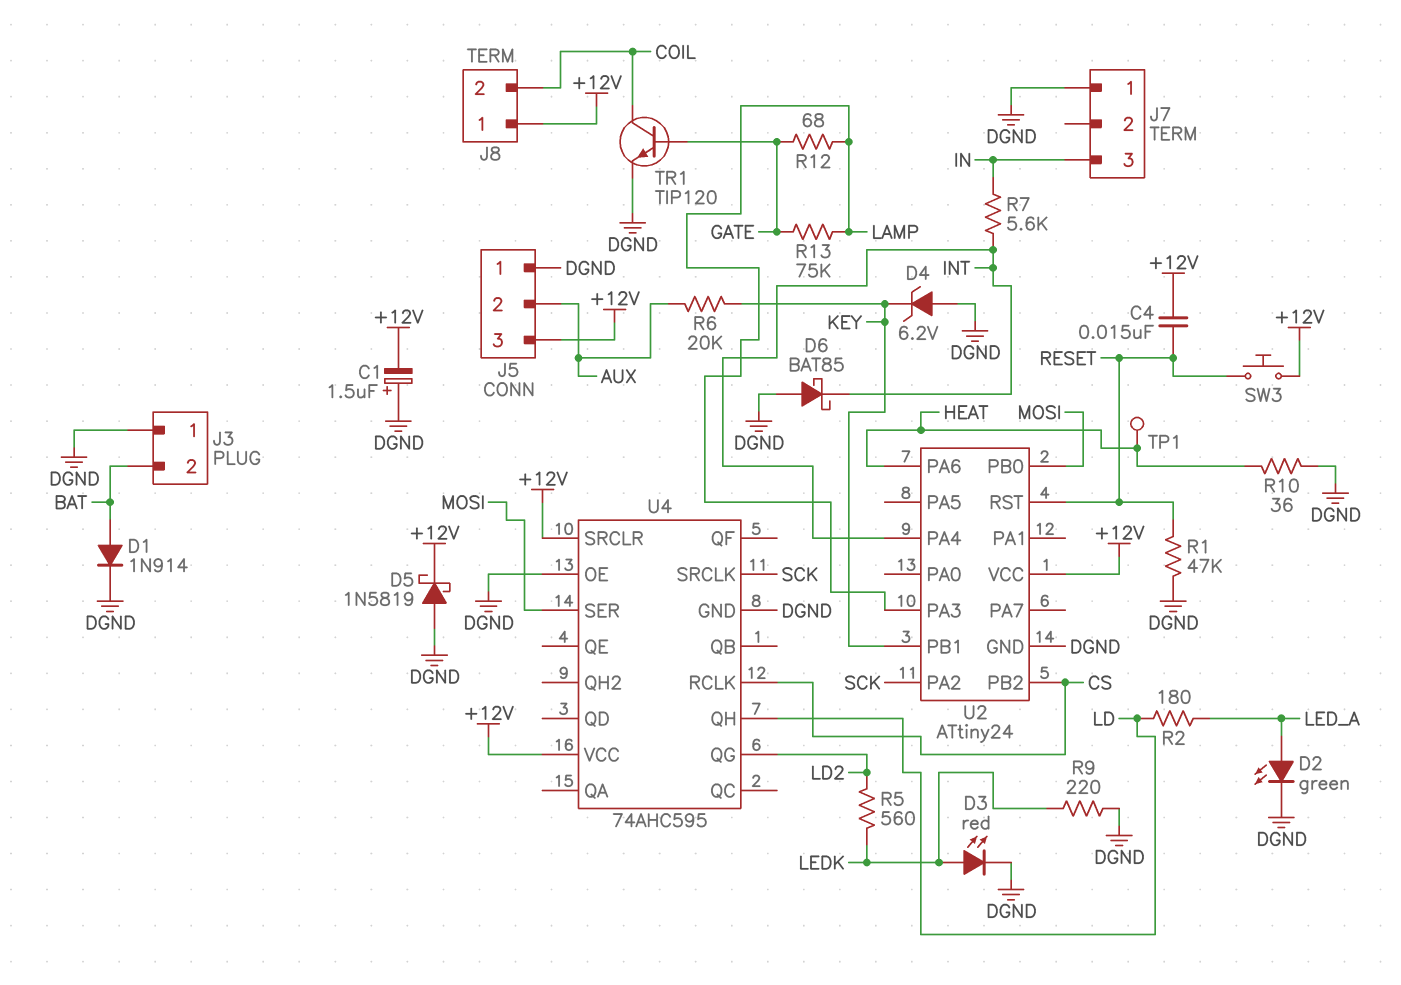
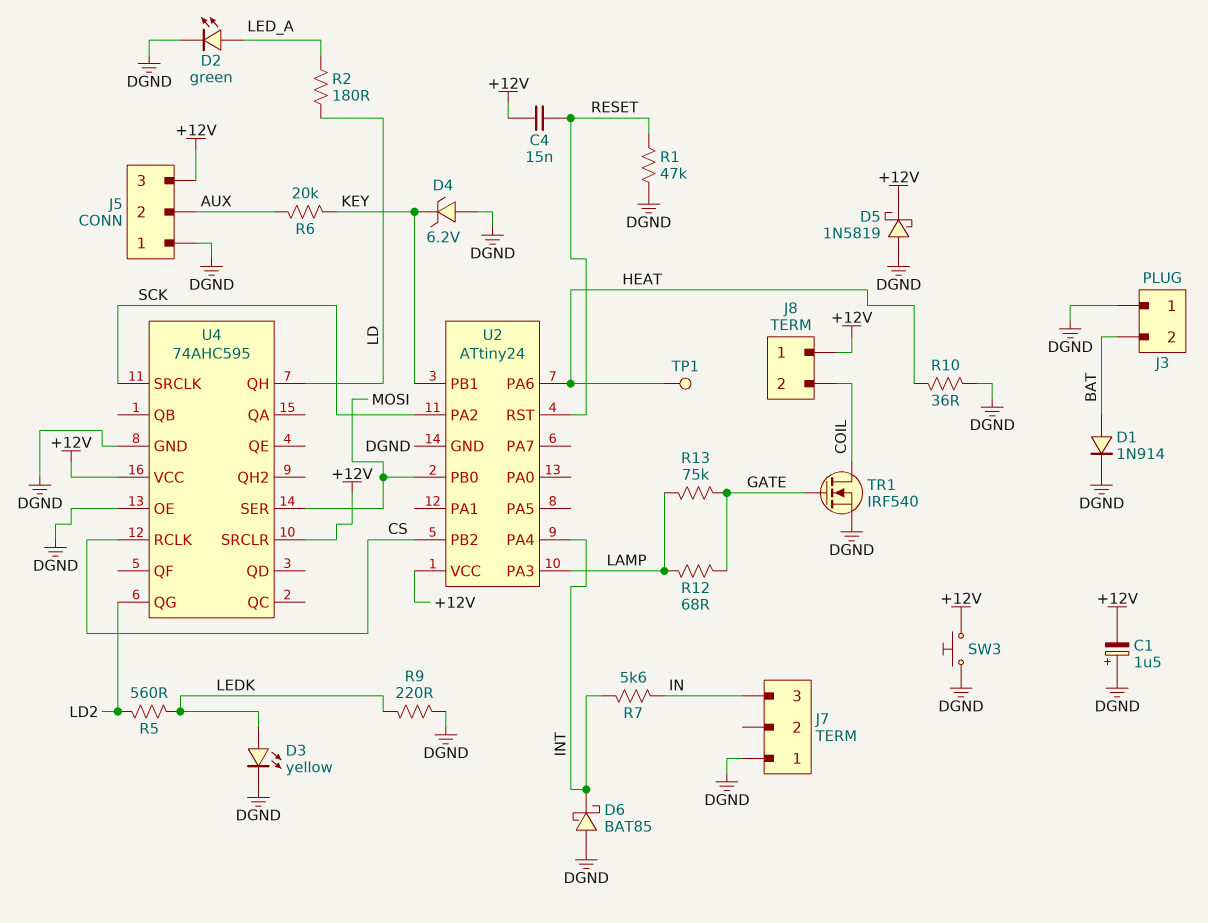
D3: LED red (A LEDK, K DGND) -> LED yellow (A LEDK, K DGND)
SW3: button (+12V, RESET) -> button (+12V, DGND)
TR1: NPN TIP120 (B GATE, C COIL, E DGND) -> NMOS IRF540 (G GATE, D COIL, S DGND)

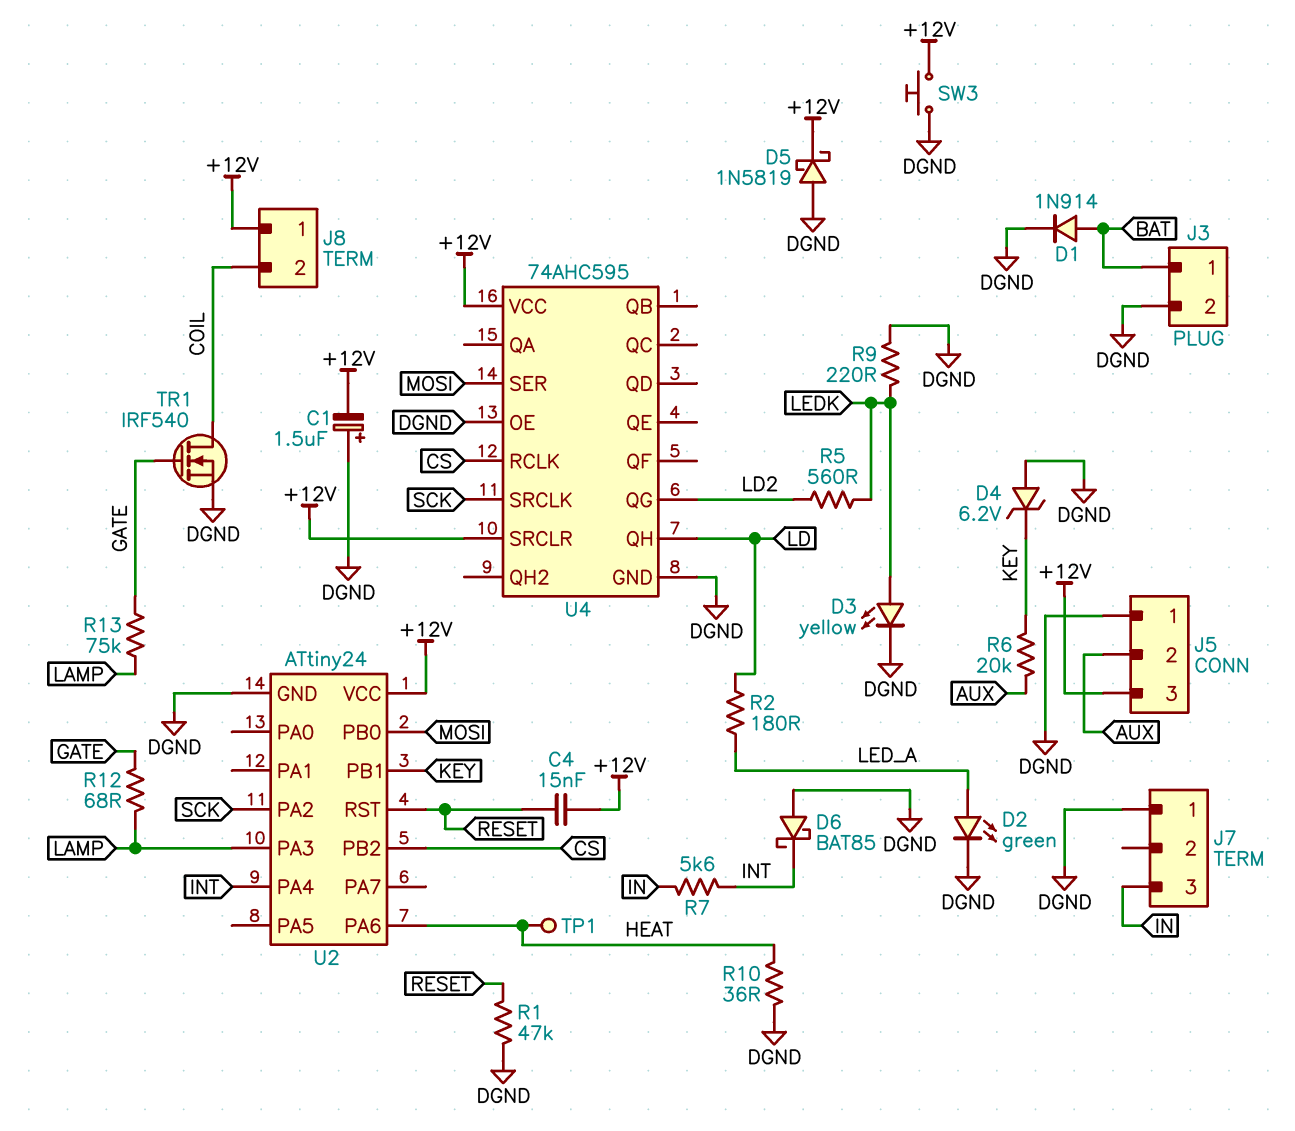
J3 pin 1: DGND -> BAT
J3 pin 2: BAT -> DGND

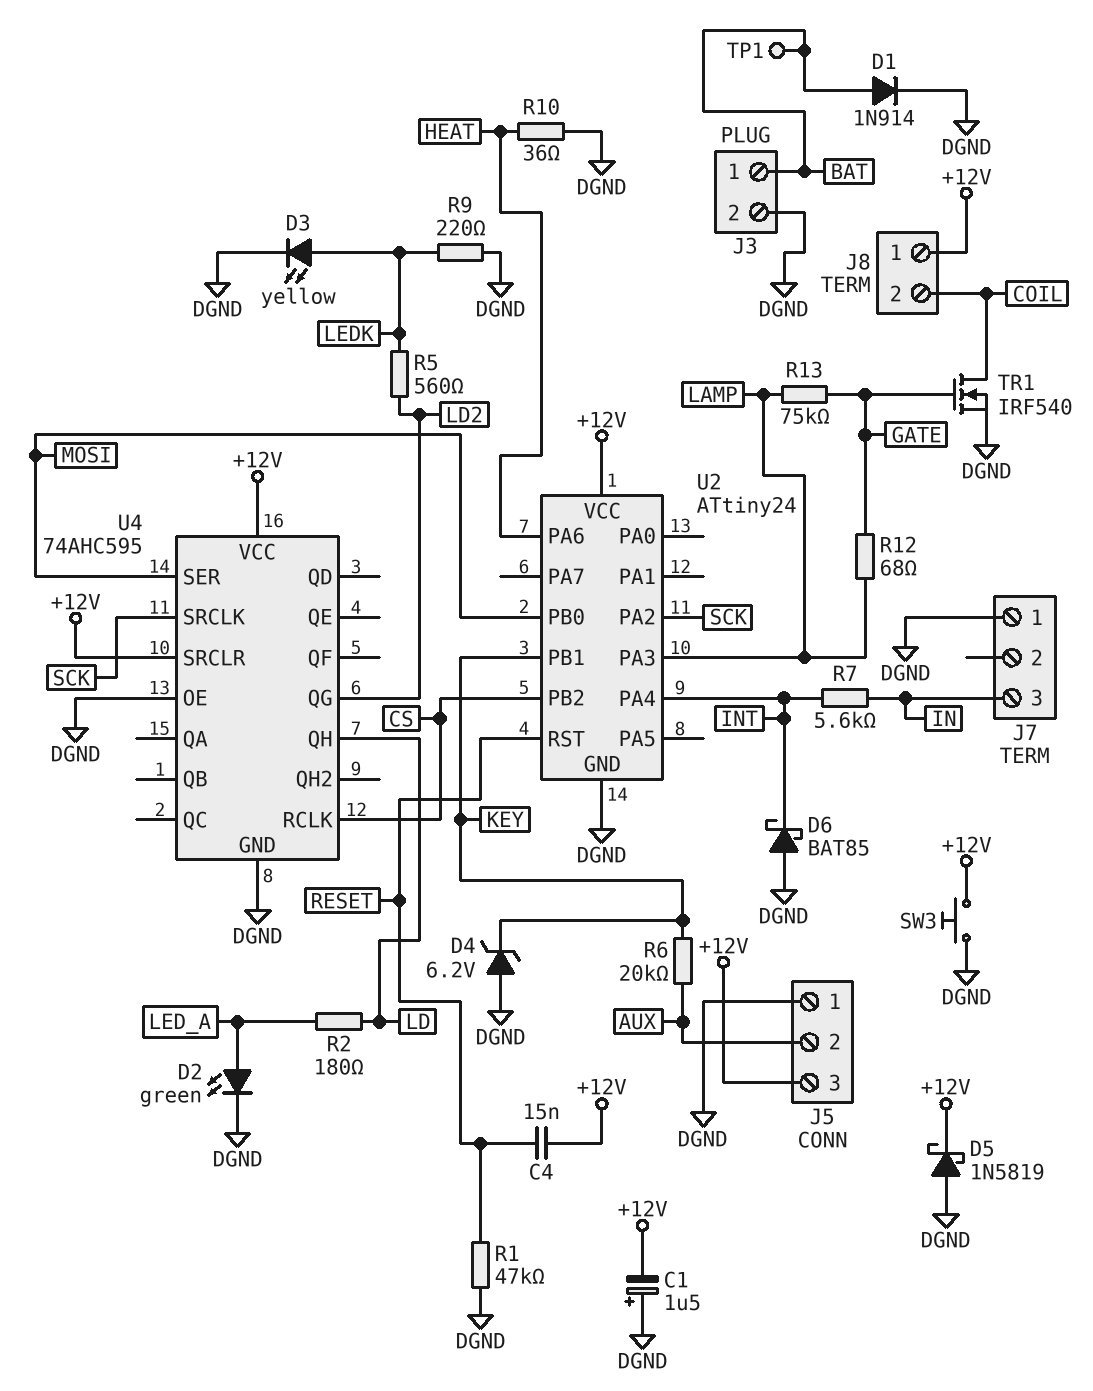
TP1: test point (HEAT) -> test point (BAT)

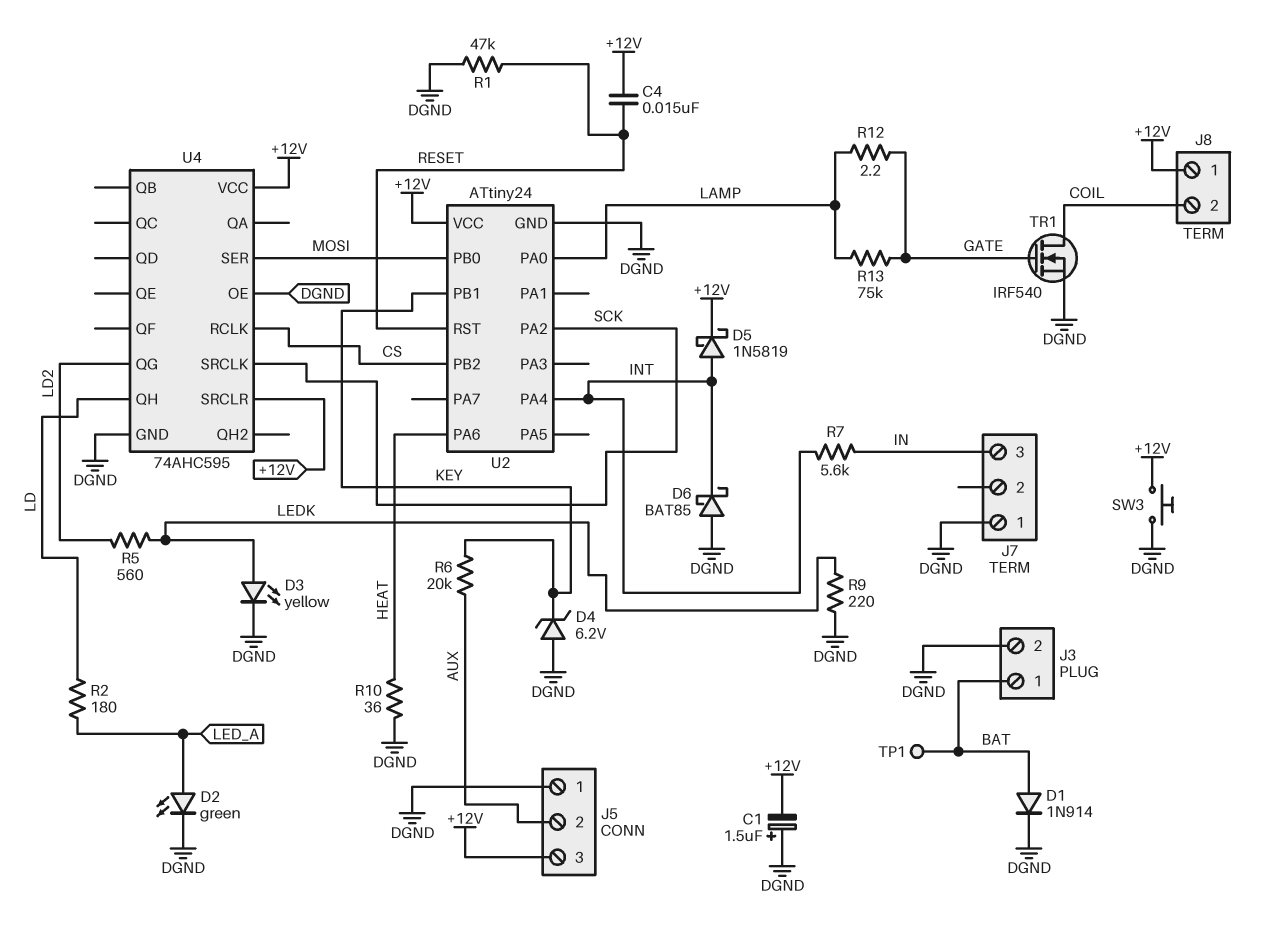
D5: schottky 1N5819 (A DGND, K +12V) -> schottky 1N5819 (A INT, K +12V)
R12: 68 (GATE, LAMP) -> 2.2 (GATE, LAMP)
U2 pin PA0: none -> LAMP
U2 pin PA3: LAMP -> none

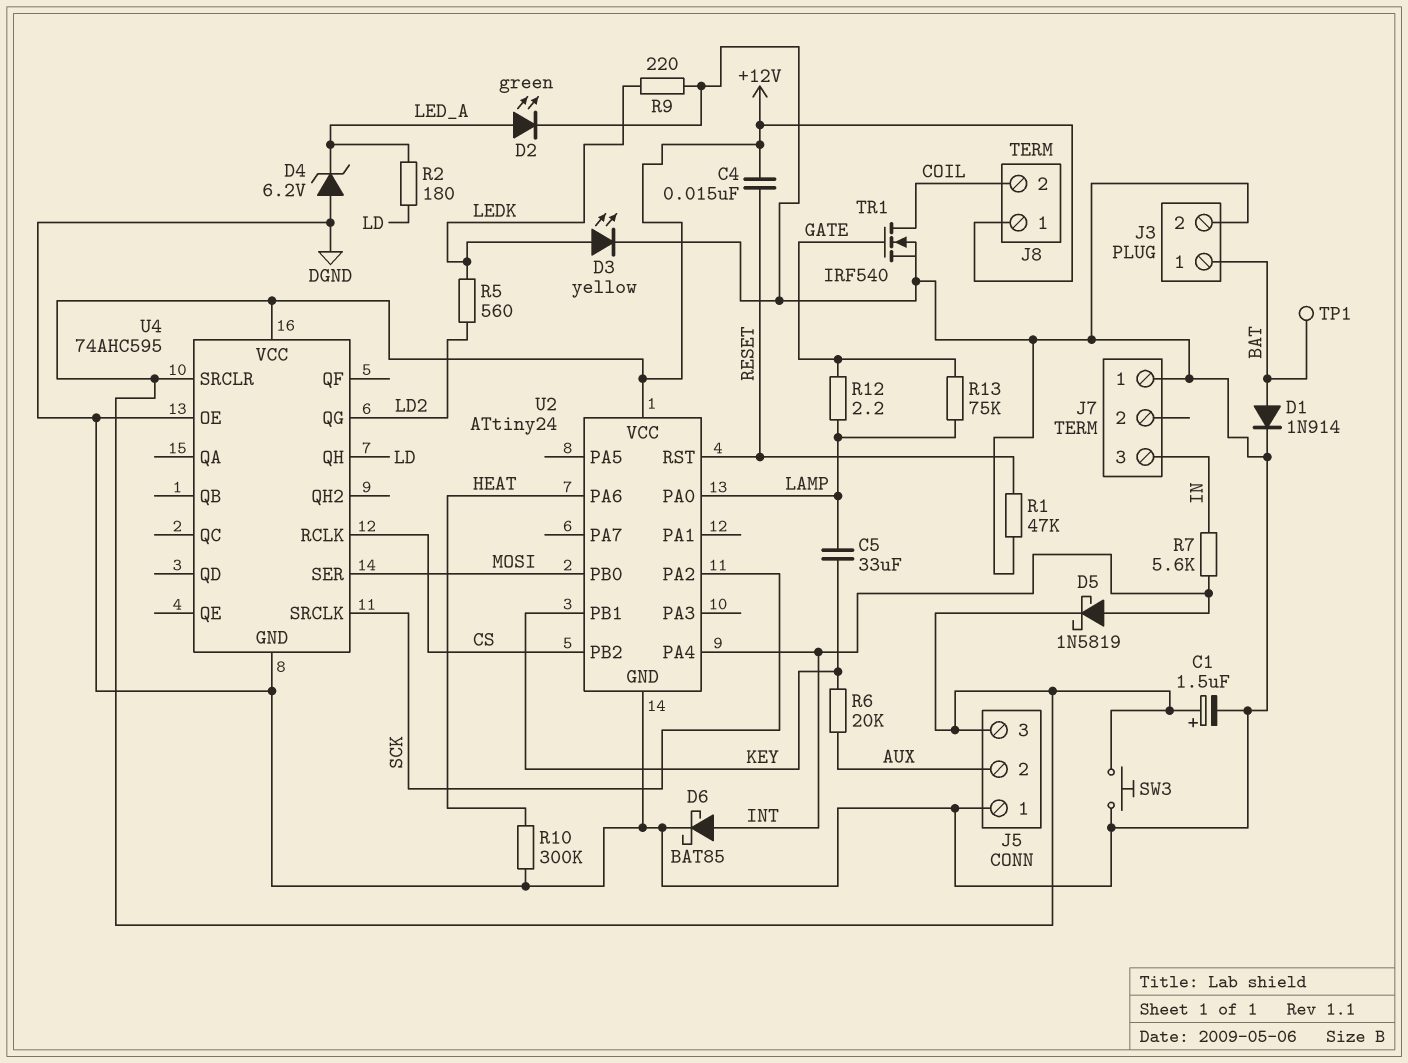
C1: 1.5uF (plus DGND, minus +12V) -> 1.5uF (plus +12V, minus DGND)
C5: none -> 33uF (KEY, LAMP)
D4: zener 6.2V (A DGND, K KEY) -> zener 6.2V (A DGND, K LED_A)
D6: schottky BAT85 (A DGND, K INT) -> schottky BAT85 (A INT, K DGND)
R10: 36 (DGND, HEAT) -> 300k (DGND, HEAT)

